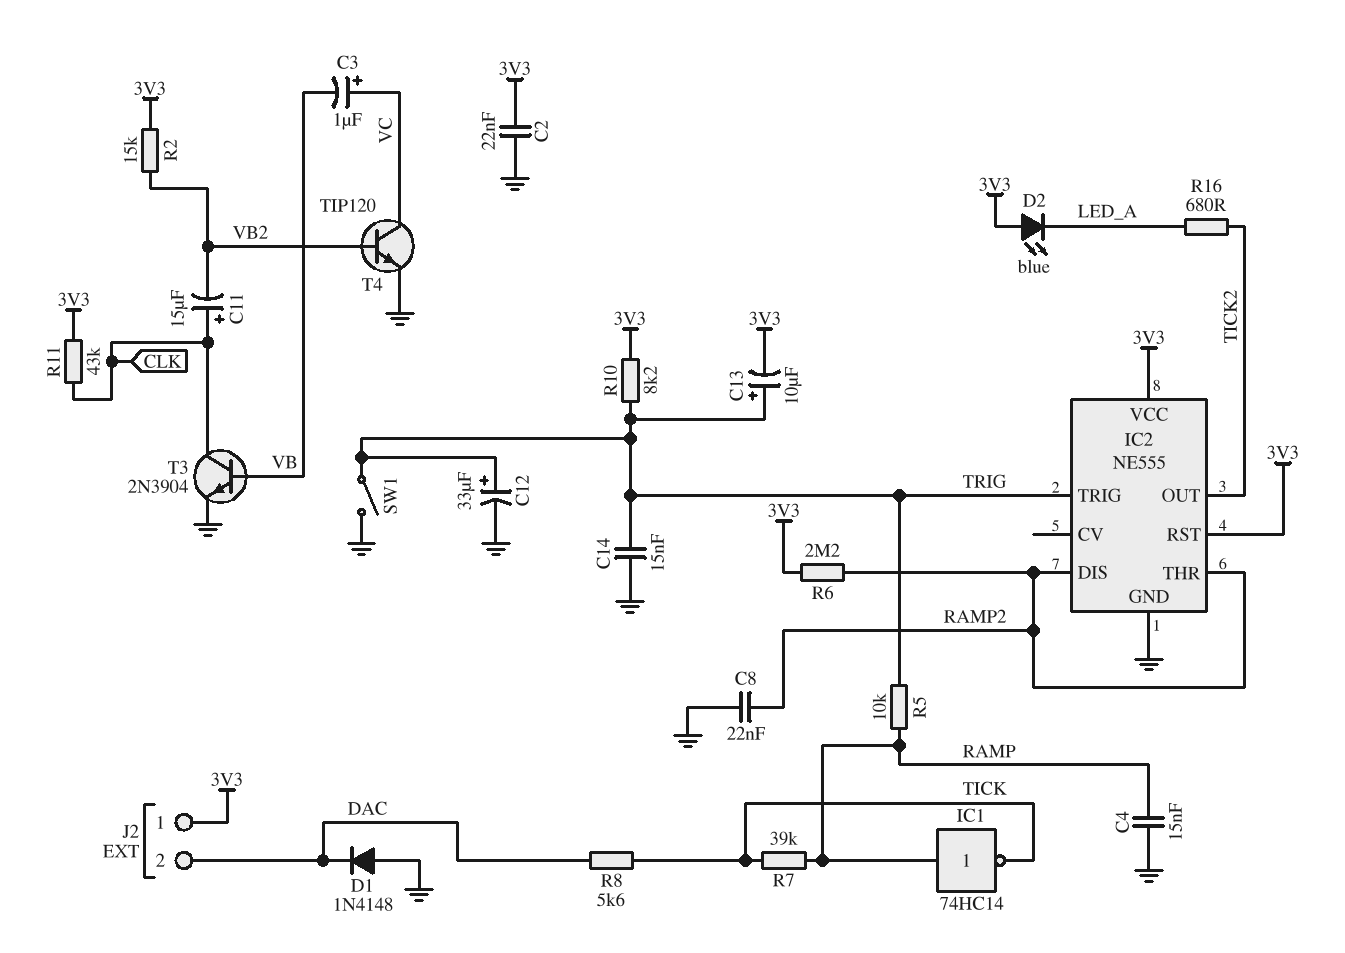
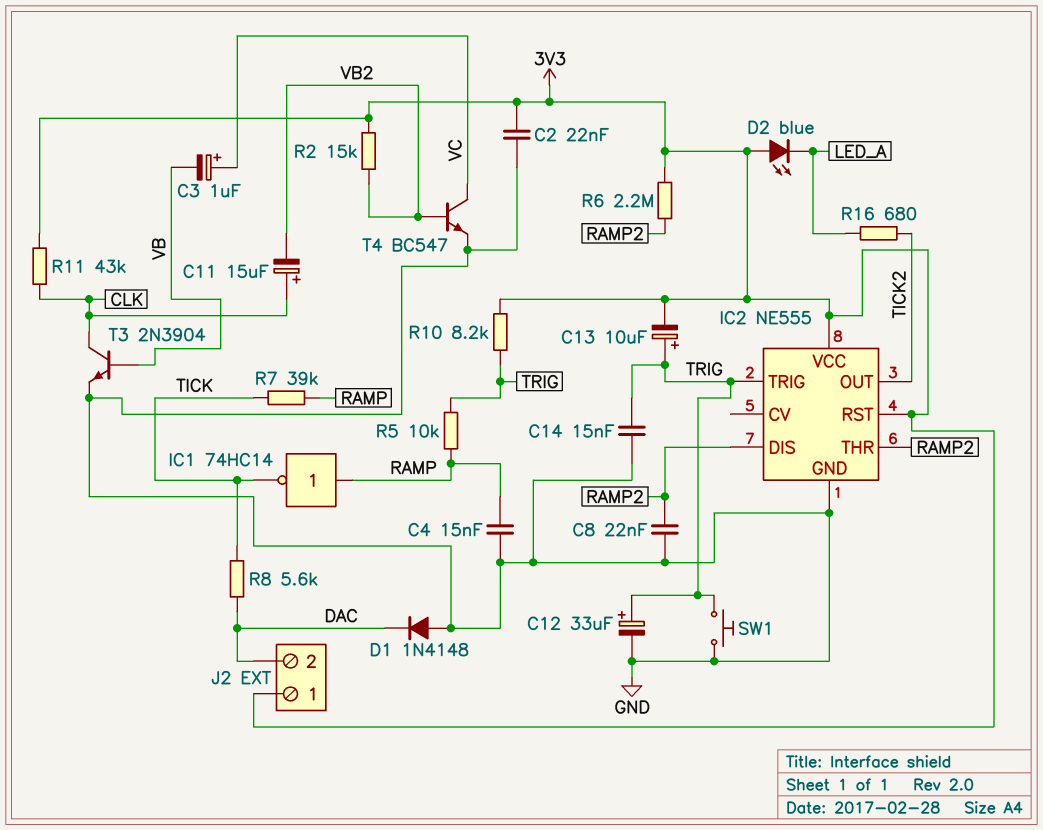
SW1: switch (GND, TRIG) -> button (GND, TRIG)
T4: NPN TIP120 (B VB2, C VC, E GND) -> NPN BC547 (B VB2, C VC, E GND)

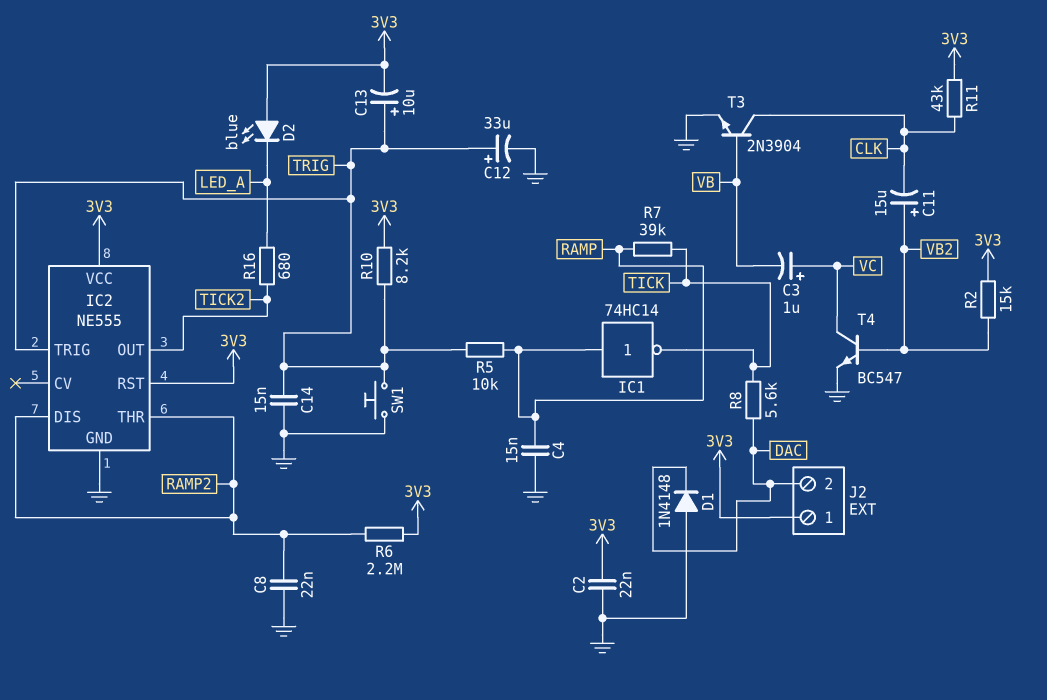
C11: 15uF (plus CLK, minus VB2) -> 15uF (plus VB2, minus CLK)

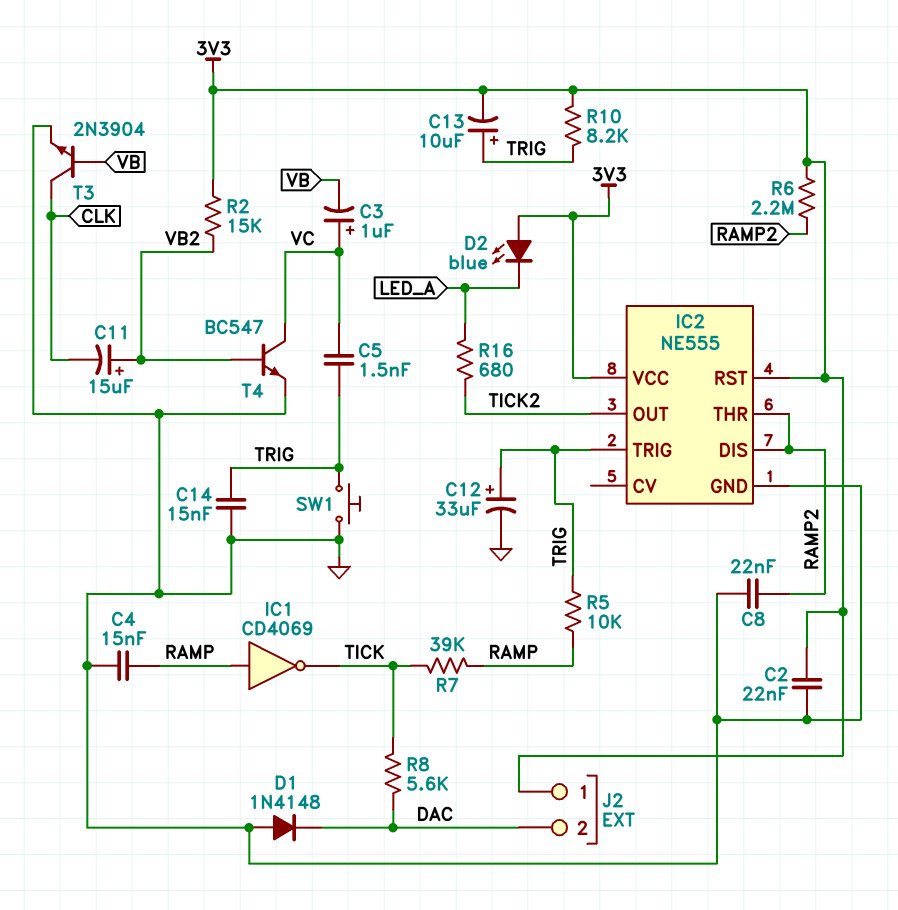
C5: none -> 1.5nF (TRIG, VC)
IC1: NOT 74HC14 (in RAMP, out TICK) -> NOT CD4069 (in RAMP, out TICK)
R11: 43k (3V3, CLK) -> none

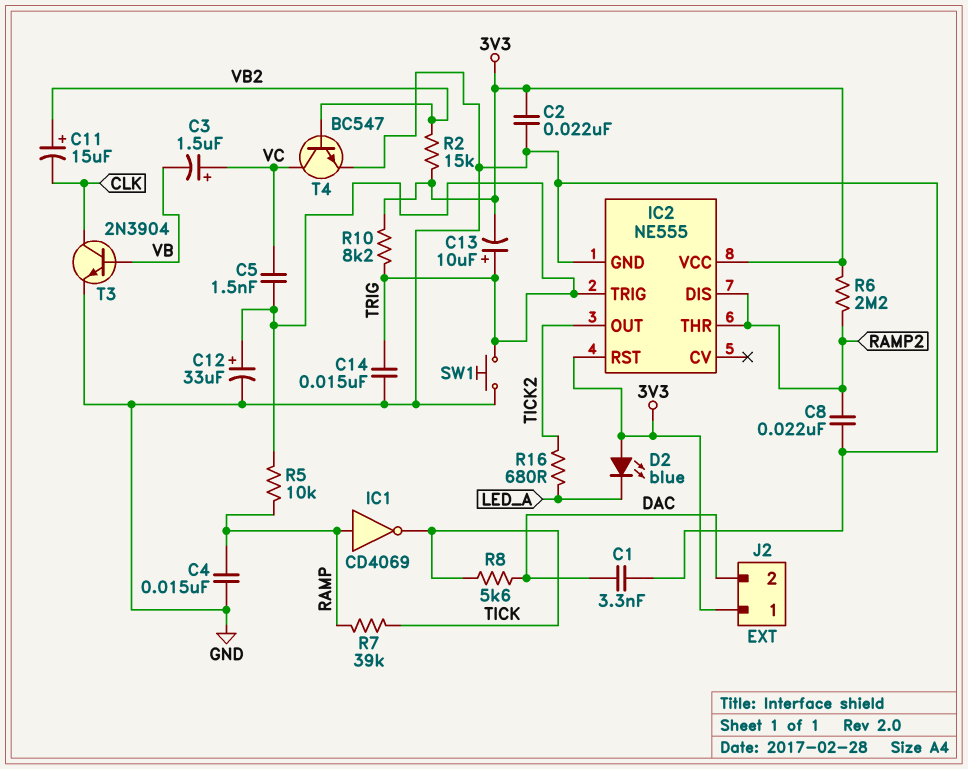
C1: none -> 3.3nF (DAC, GND)
C3: 1uF (plus VC, minus VB) -> 1.5uF (plus VC, minus VB)
D1: diode 1N4148 (A GND, K DAC) -> none

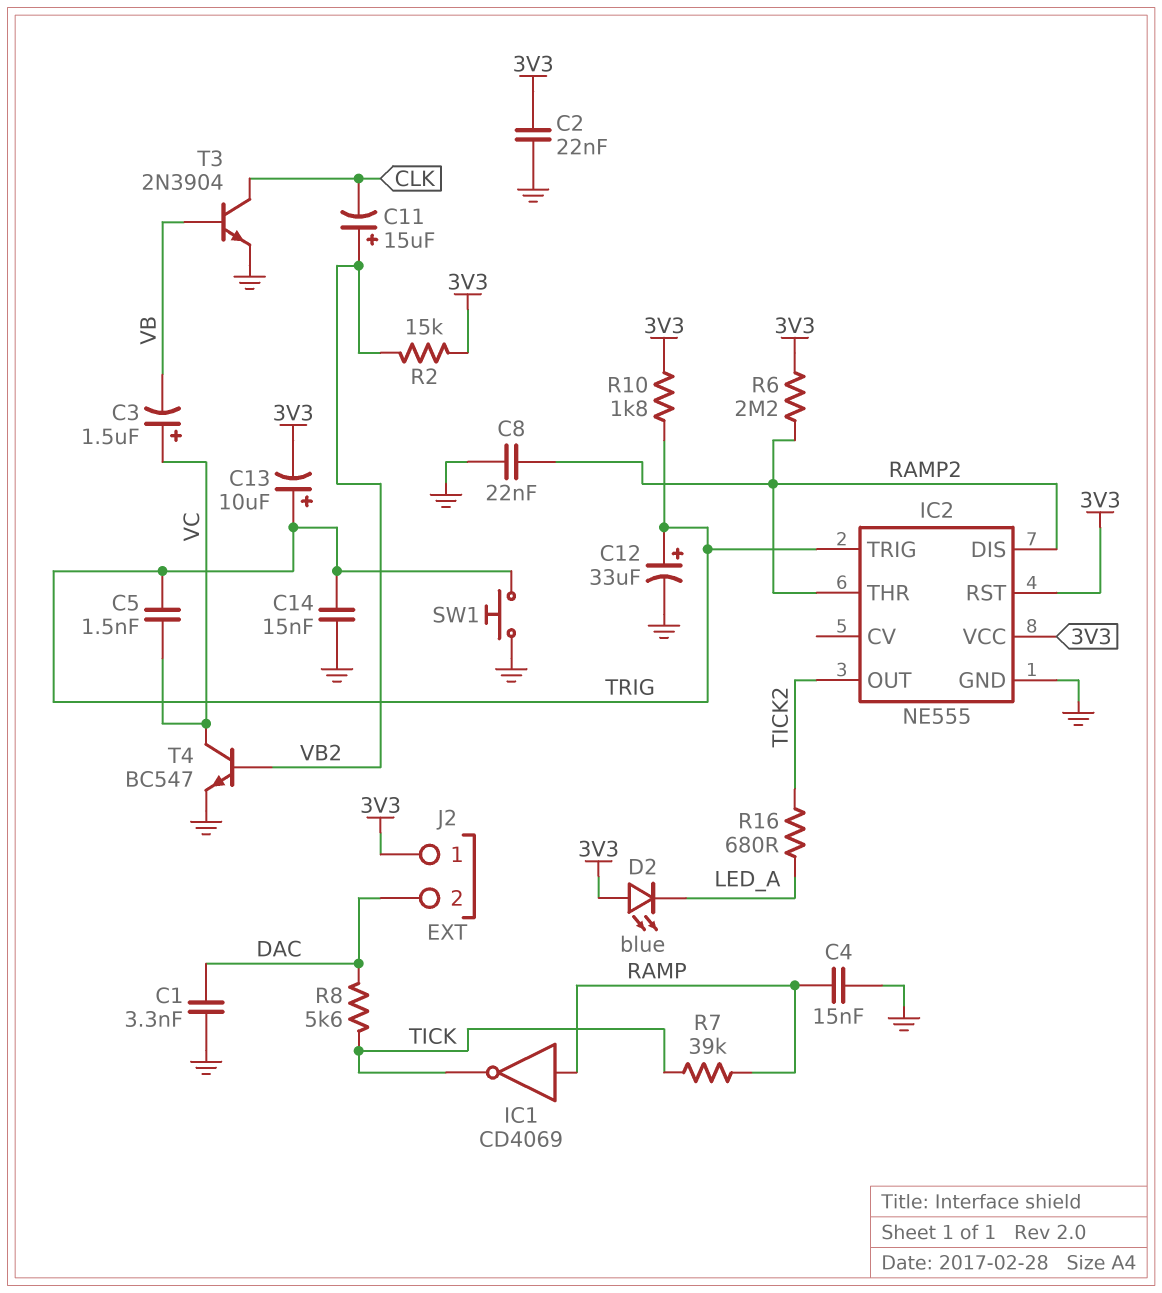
R5: 10k (RAMP, TRIG) -> none
R10: 8.2k (3V3, TRIG) -> 1.8k (3V3, TRIG)

